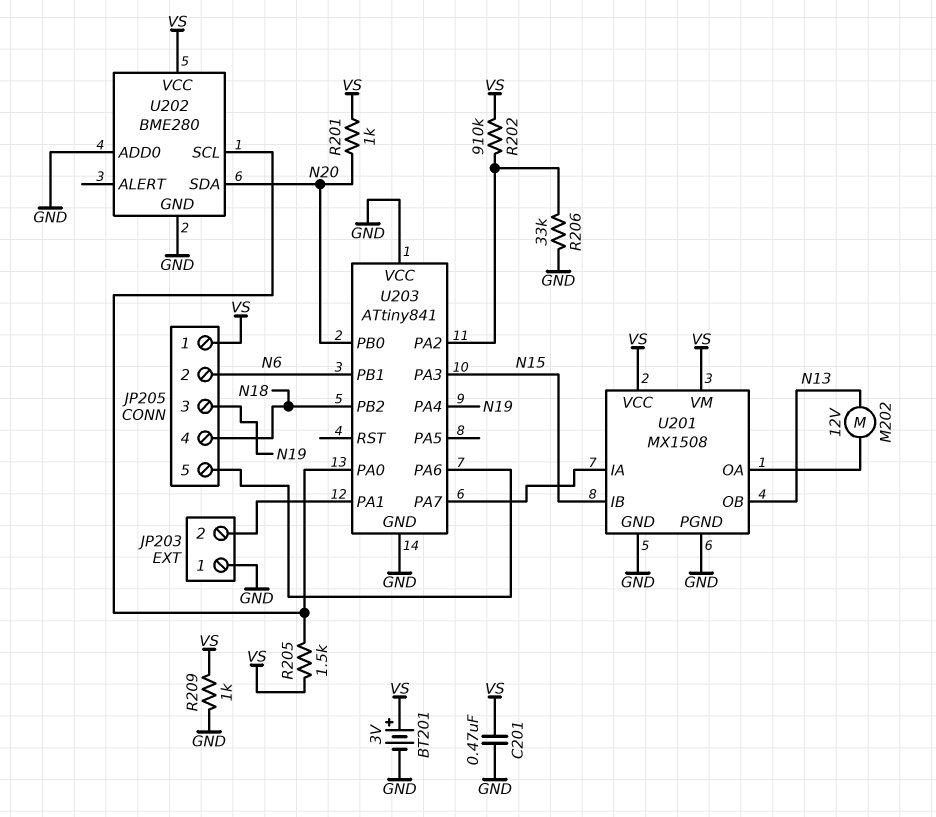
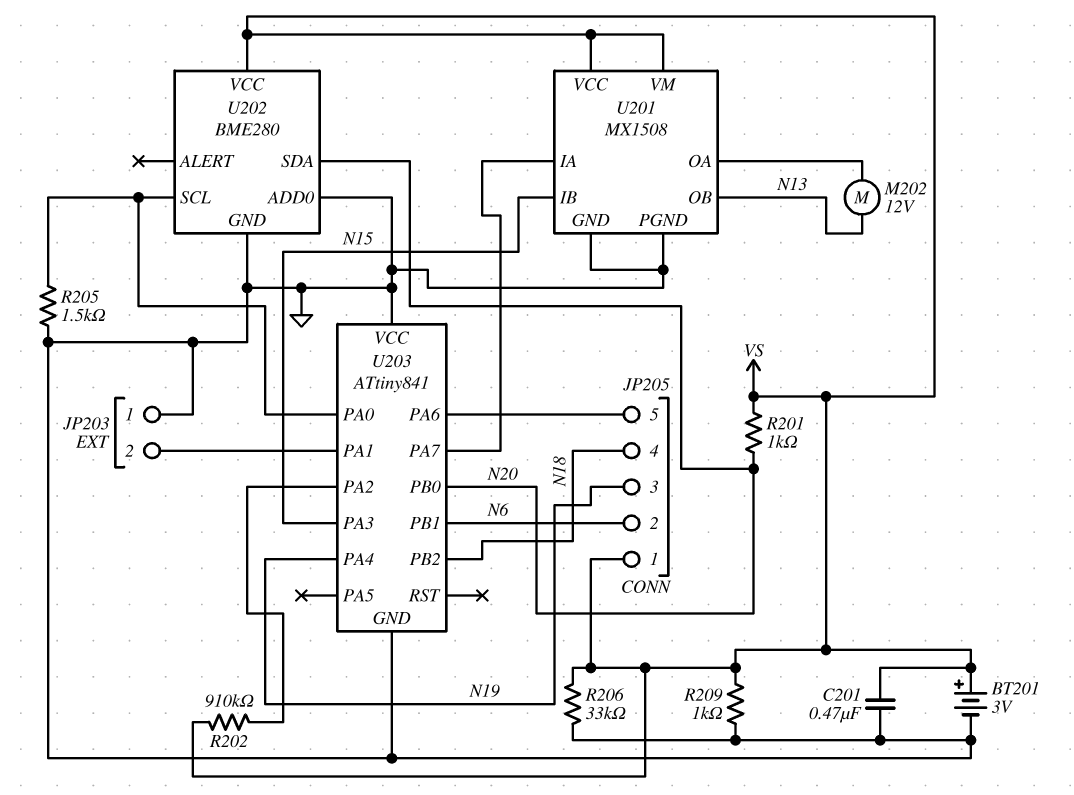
R205: 1.5k (U202/SCL, VS) -> 1.5k (GND, U202/SCL)
R206: 33k (GND, U203/PA2) -> 33k (GND, VS)

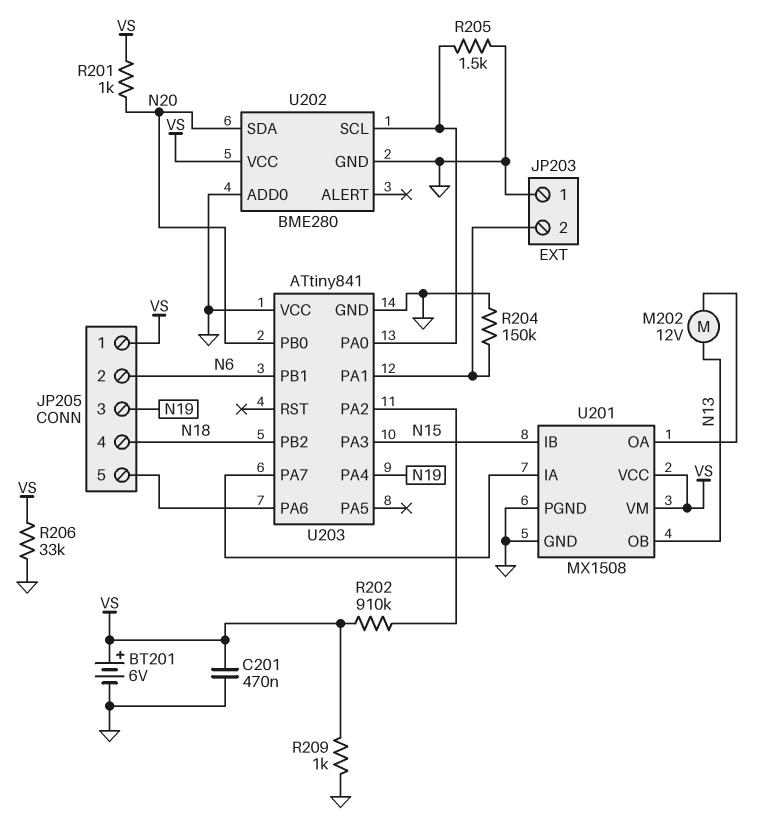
BT201: 3V (plus VS, minus GND) -> 6V (plus VS, minus GND)
R204: none -> 150k (GND, JP203/2)

